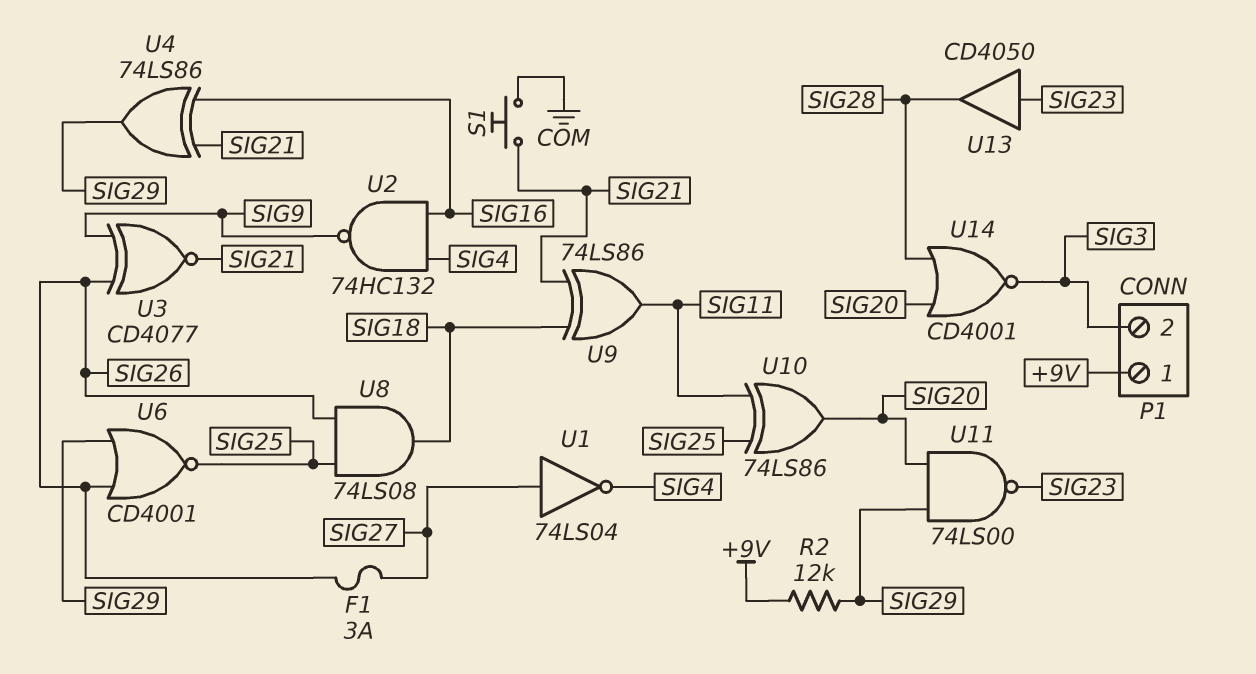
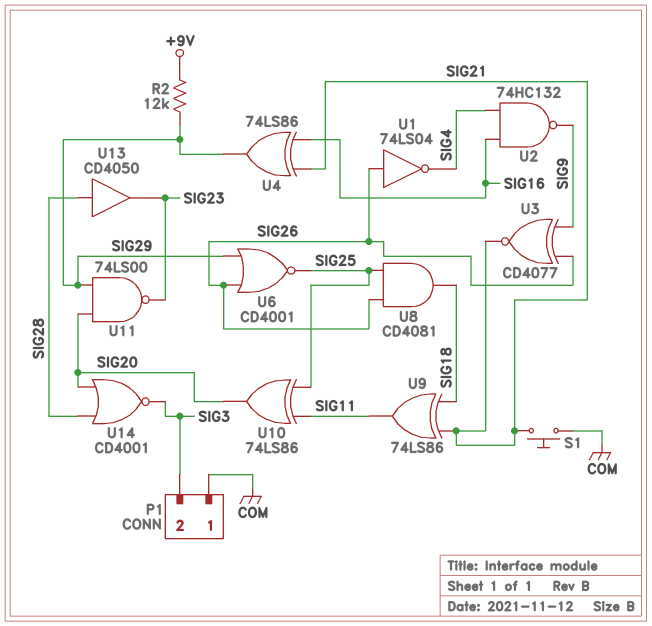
F1: 3A (SIG26, SIG27) -> none
P1 pin 1: +9V -> COM
U1: NOT 74LS04 (in SIG27, out SIG4) -> NOT 74LS04 (in SIG26, out SIG4)
U8: AND 74LS08 (in SIG25, in SIG26, out SIG18) -> AND CD4081 (in SIG25, in SIG26, out SIG18)
U13: buffer CD4050 (in SIG23, out SIG28) -> buffer CD4050 (in SIG28, out SIG23)

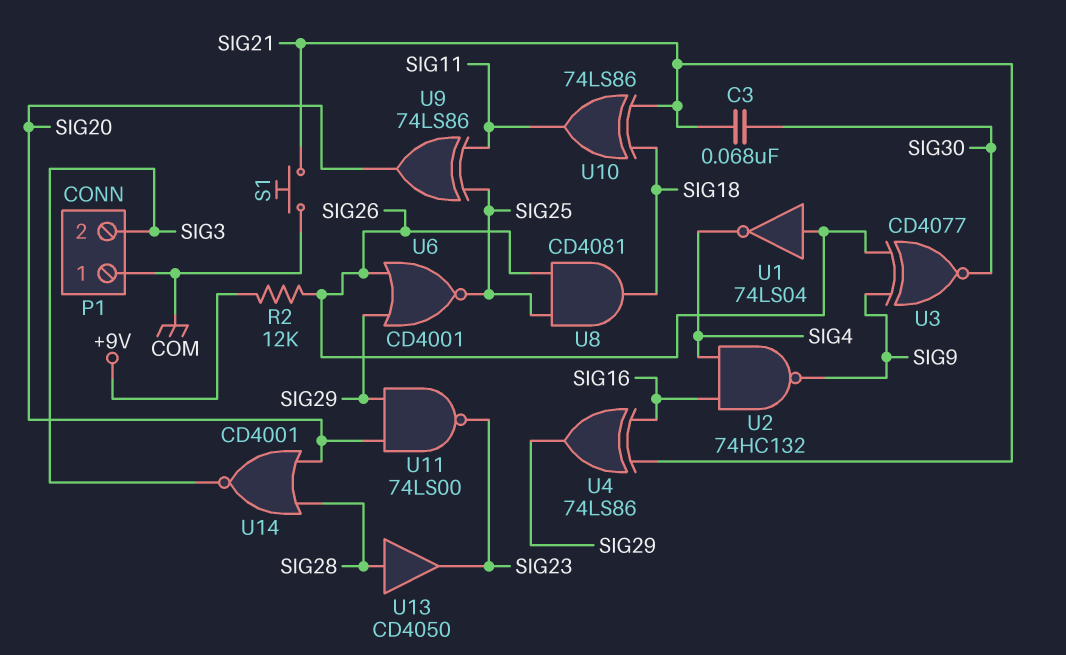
C3: none -> 68nF (SIG21, SIG30)
R2: 12k (+9V, SIG29) -> 12k (+9V, SIG26)
U3: XNOR CD4077 (in SIG9, in SIG26, out SIG21) -> XNOR CD4077 (in SIG9, in SIG26, out SIG30)
U9: XOR 74LS86 (in SIG18, in SIG21, out SIG11) -> XOR 74LS86 (in SIG11, in SIG25, out SIG20)
U10: XOR 74LS86 (in SIG11, in SIG25, out SIG20) -> XOR 74LS86 (in SIG18, in SIG21, out SIG11)

